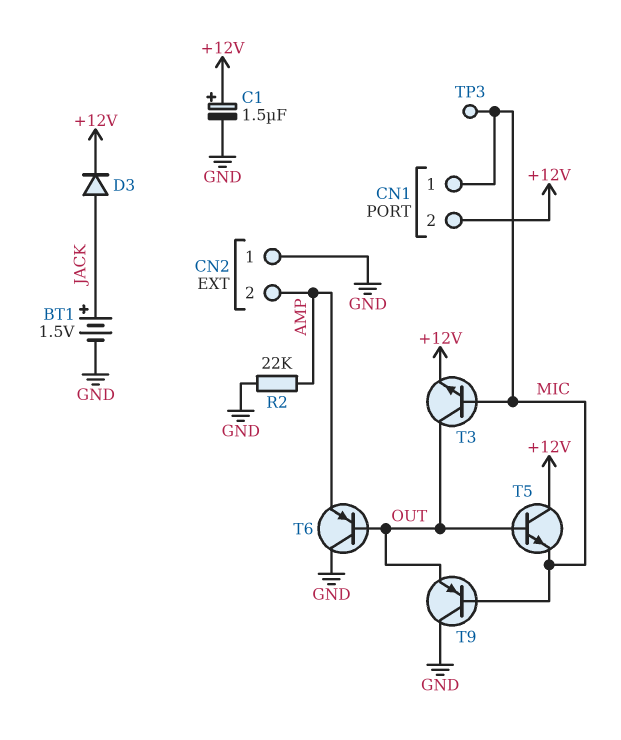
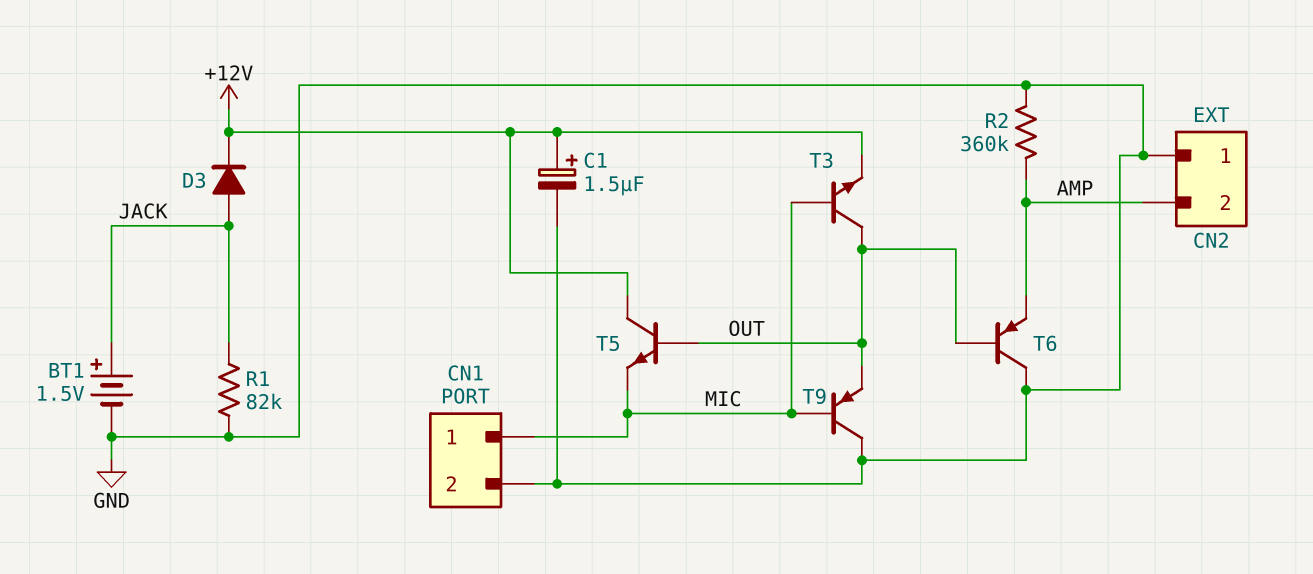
CN1 pin 2: +12V -> GND
R1: none -> 82k (GND, JACK)
R2: 22k (AMP, GND) -> 360k (AMP, GND)
TP3: test point (MIC) -> none

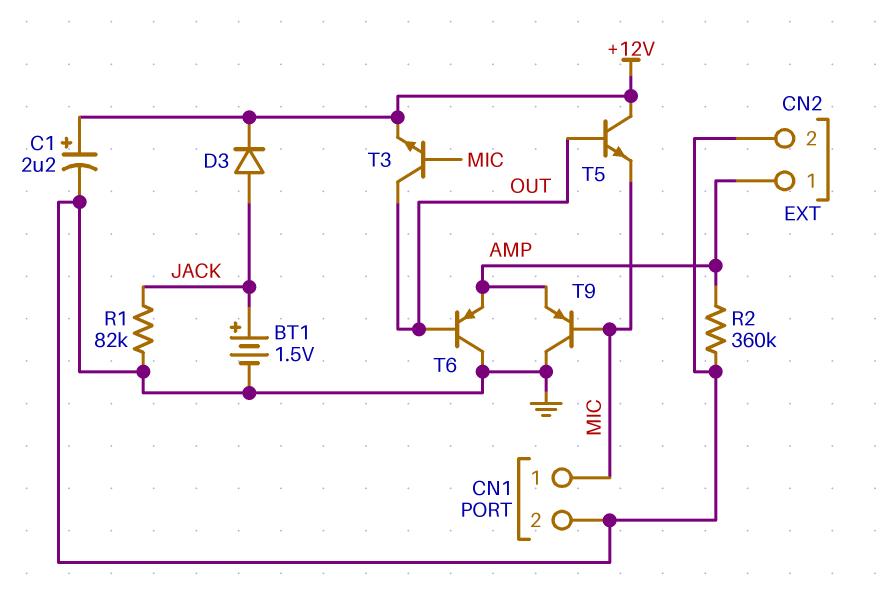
C1: 1.5uF (plus +12V, minus GND) -> 2.2uF (plus +12V, minus GND)
CN2 pin 1: GND -> AMP
CN2 pin 2: AMP -> GND
T9: PNP (B MIC, C GND, E OUT) -> PNP (B MIC, C GND, E AMP)

